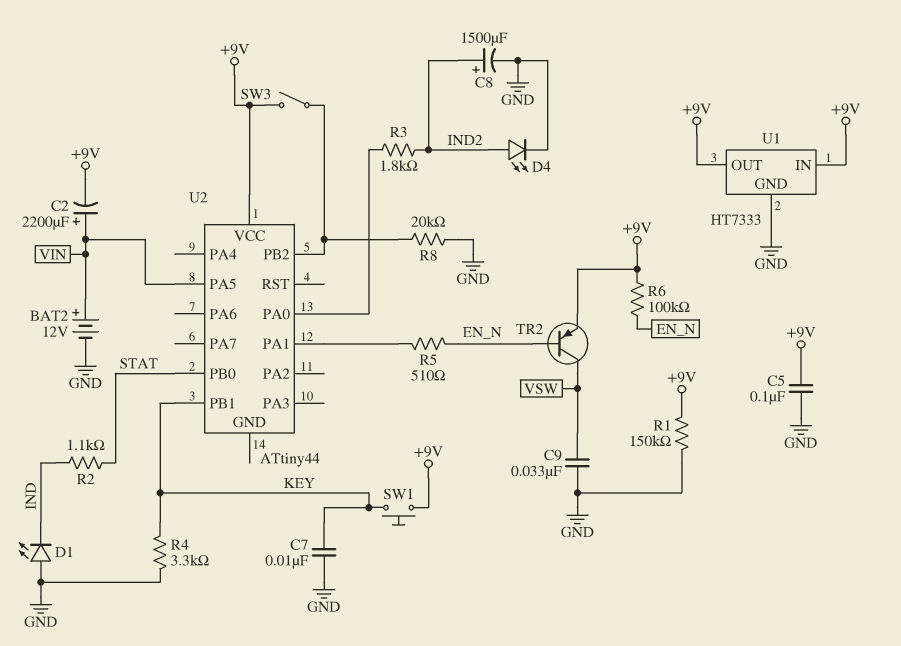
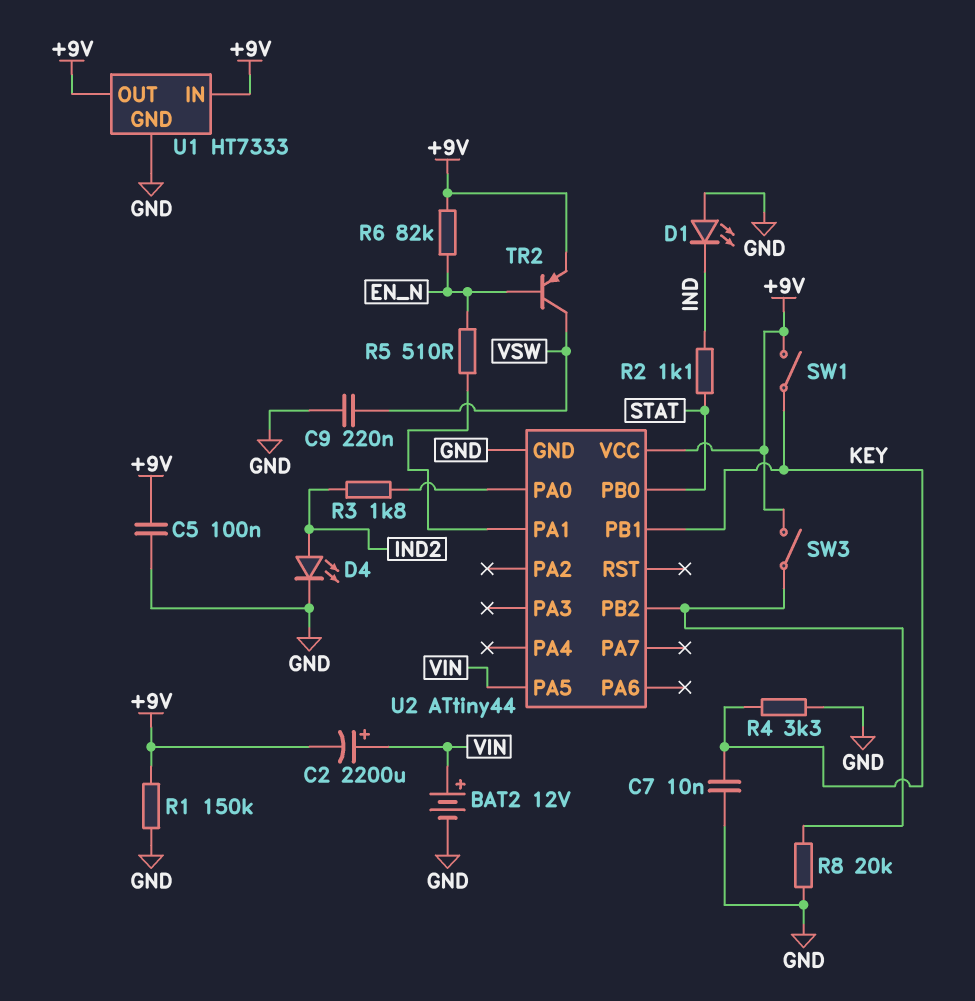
C8: 1500uF (plus IND2, minus GND) -> none
C9: 33nF (GND, VSW) -> 220nF (GND, VSW)
R6: 100k (+9V, EN_N) -> 82k (+9V, EN_N)
SW1: button (+9V, KEY) -> switch (+9V, KEY)
U2 pin GND: none -> GND

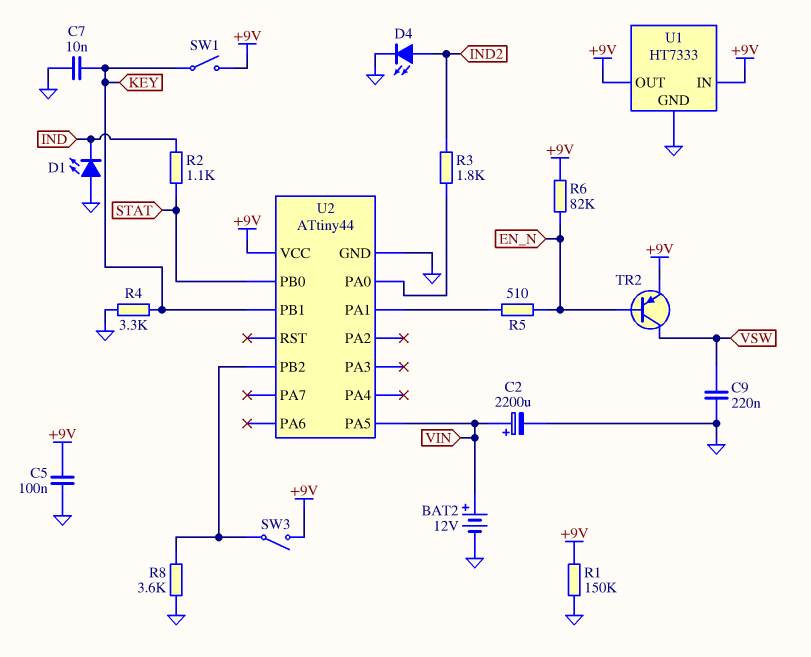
C2: 2200uF (plus VIN, minus +9V) -> 2200uF (plus VIN, minus GND)
R8: 20k (GND, U2/PB2) -> 3.6k (GND, U2/PB2)

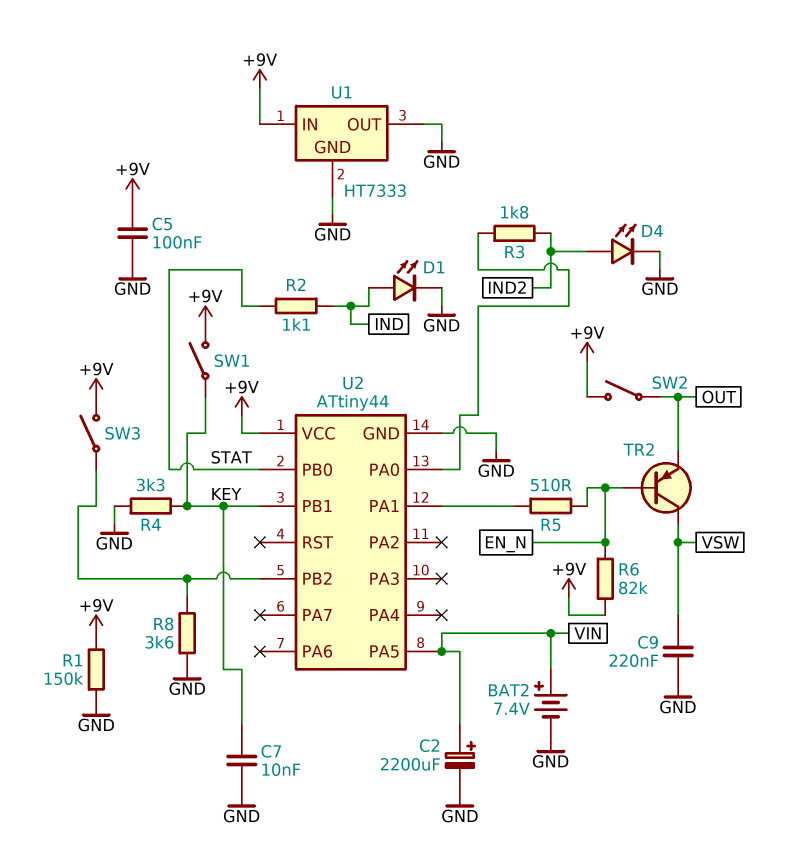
BAT2: 12V (plus VIN, minus GND) -> 7.4V (plus VIN, minus GND)
D1: LED (A GND, K IND) -> LED (A IND, K GND)
SW2: none -> switch (+9V, OUT)
TR2: PNP (B EN_N, C VSW, E +9V) -> PNP (B EN_N, C VSW, E OUT)
U1 pin OUT: +9V -> GND

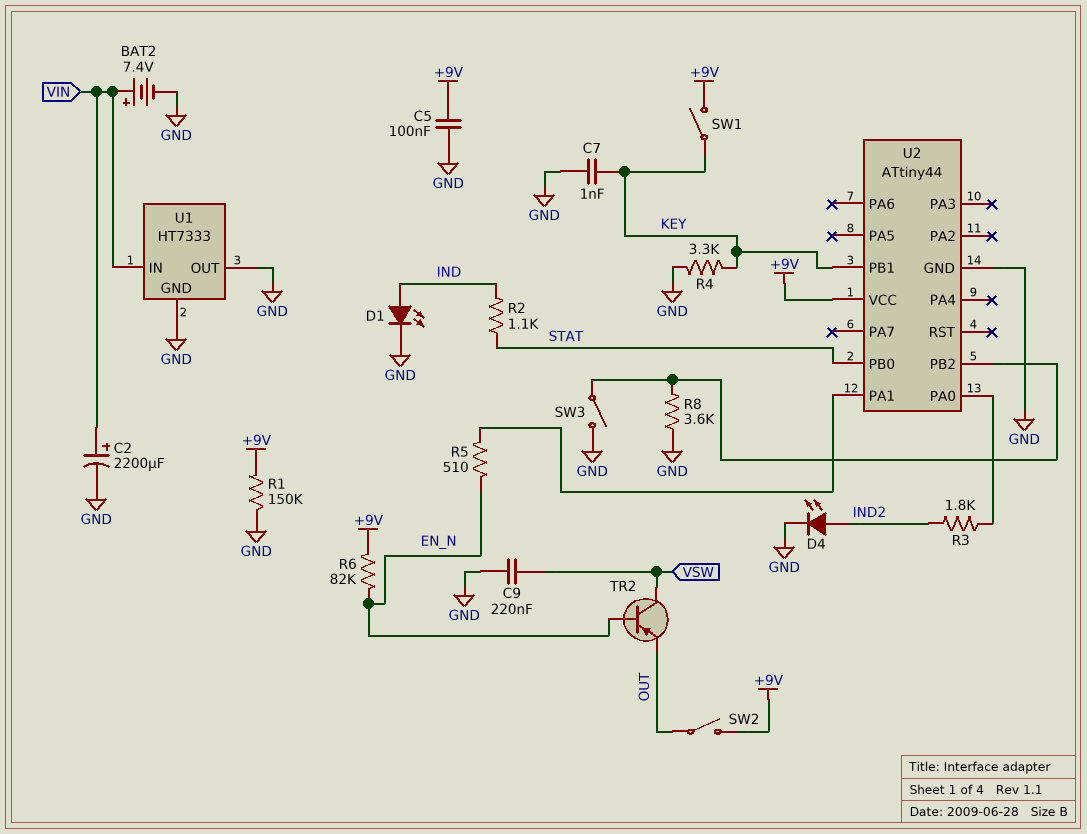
C7: 10nF (GND, KEY) -> 1nF (GND, KEY)
SW3: switch (+9V, U2/PB2) -> switch (GND, U2/PB2)
U1 pin IN: +9V -> VIN
U2 pin PA5: VIN -> none

